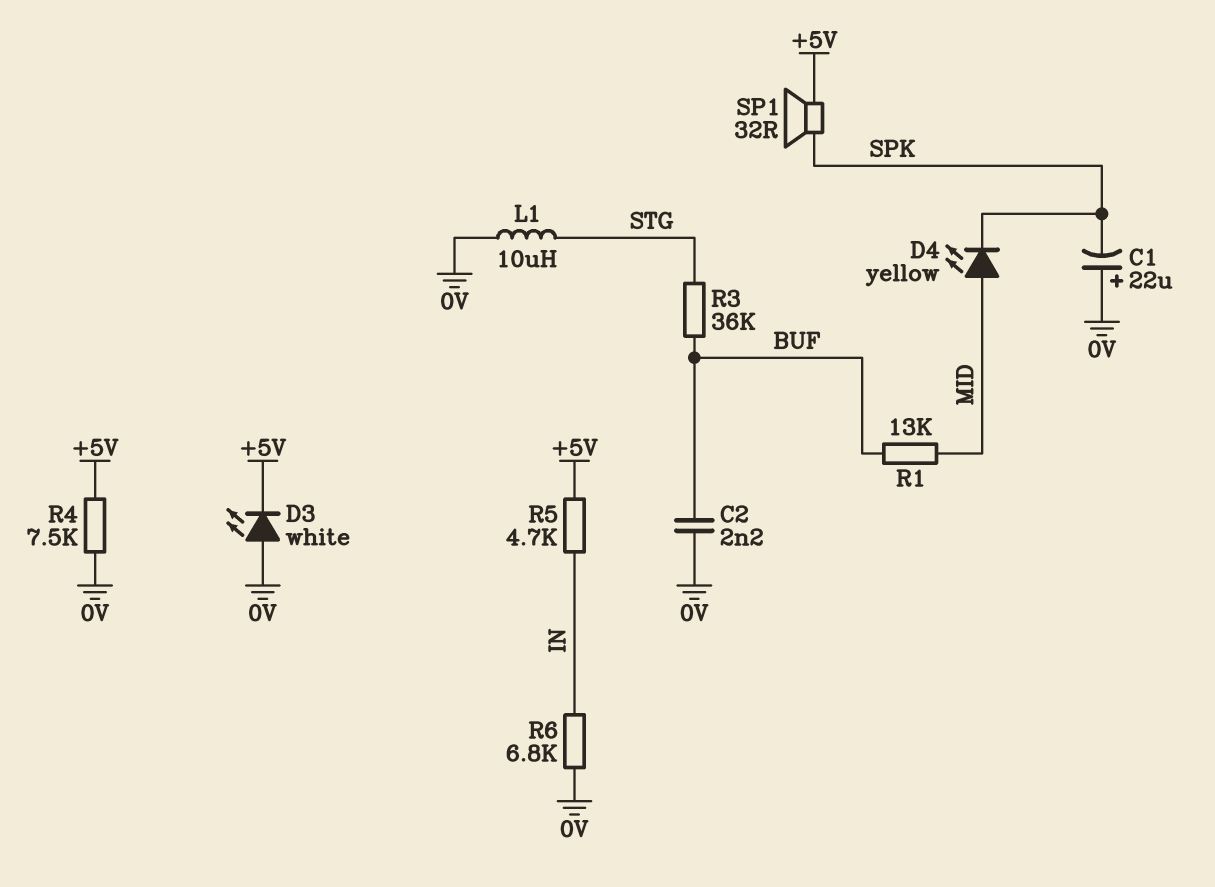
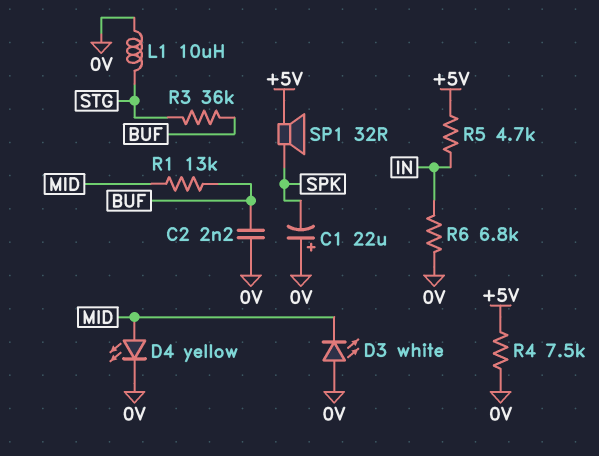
D3: LED white (A 0V, K +5V) -> LED white (A 0V, K MID)
D4: LED yellow (A MID, K SPK) -> LED yellow (A MID, K 0V)

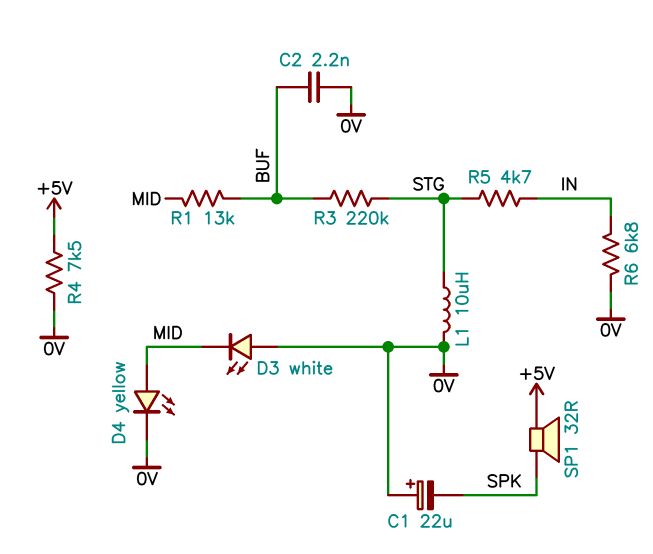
R3: 36k (BUF, STG) -> 220k (BUF, STG)
R5: 4.7k (+5V, IN) -> 4.7k (IN, STG)

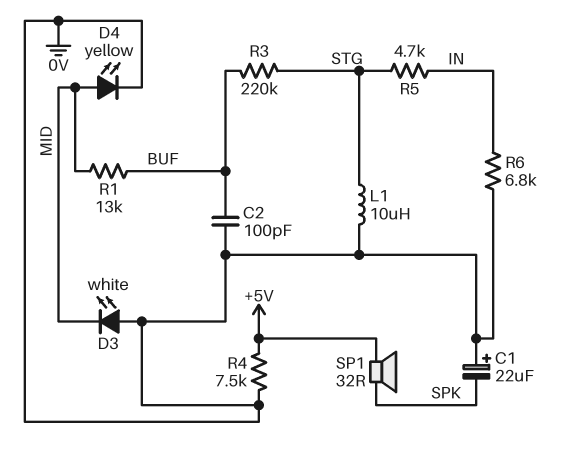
C2: 2.2nF (0V, BUF) -> 100pF (0V, BUF)

